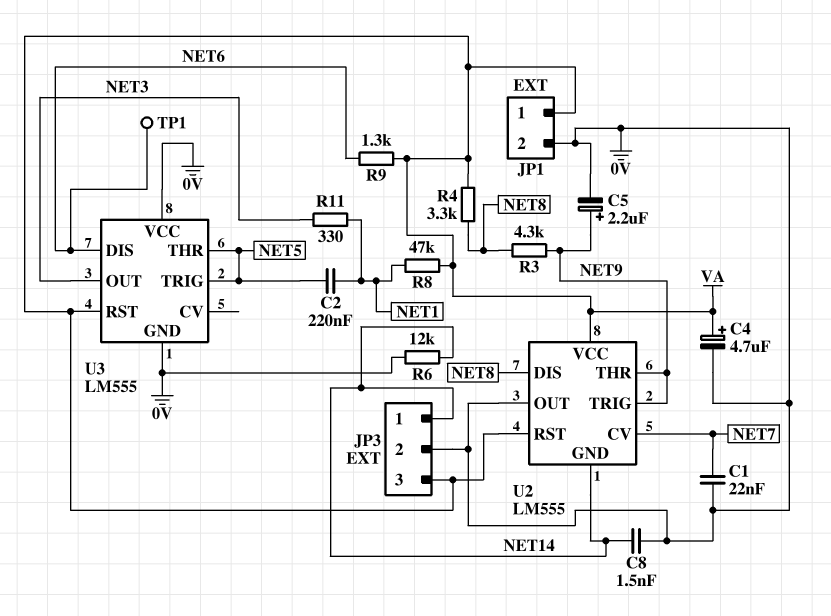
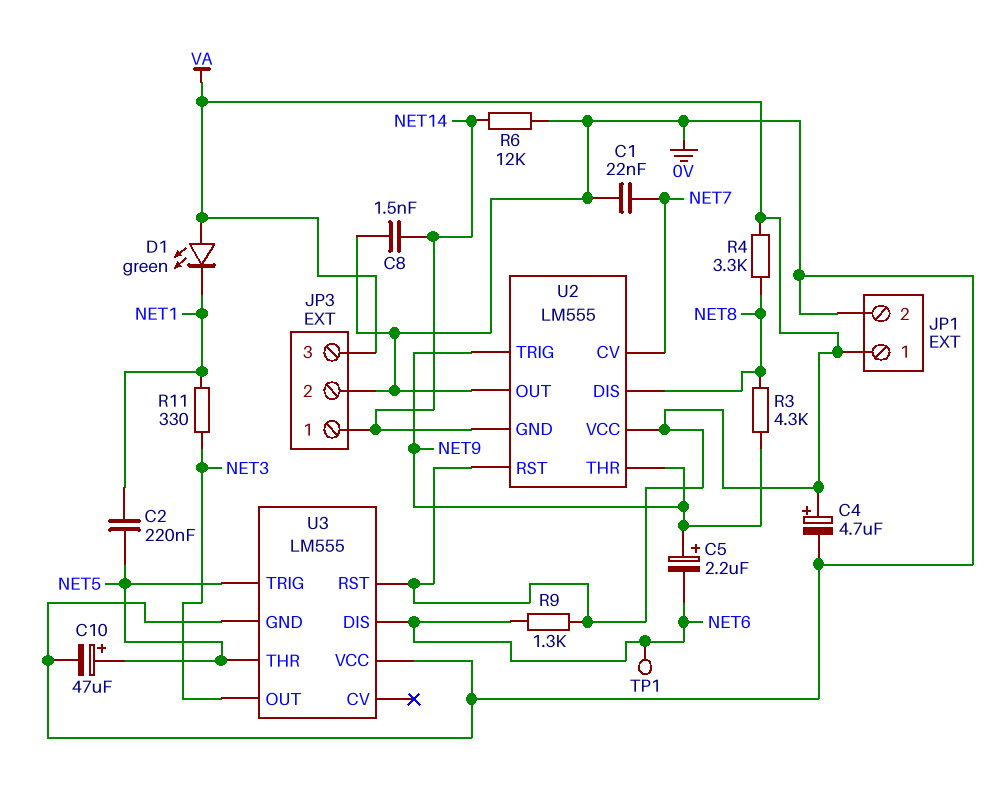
C5: 2.2uF (plus NET9, minus 0V) -> 2.2uF (plus NET9, minus NET6)
C10: none -> 47uF (plus NET5, minus 0V)
D1: none -> LED green (A VA, K NET1)
R8: 47k (NET1, VA) -> none

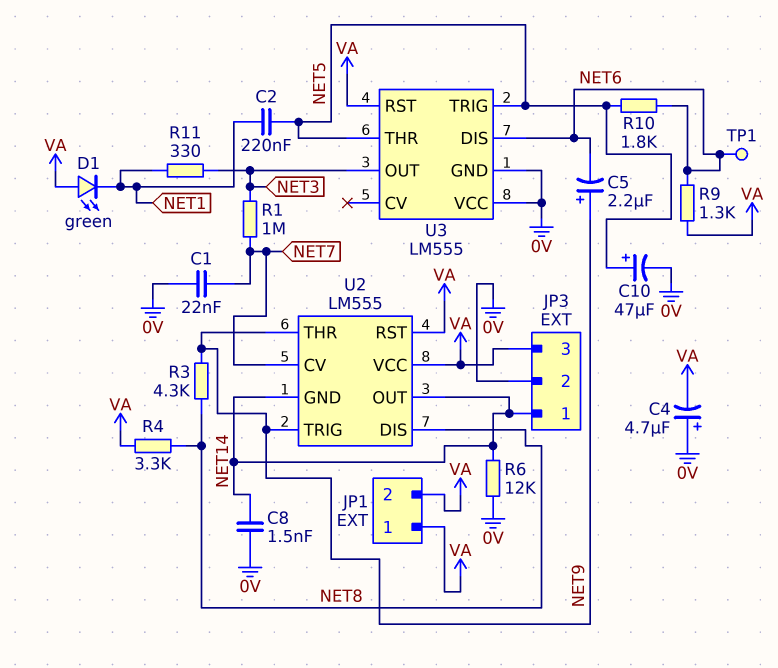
C4: 4.7uF (plus VA, minus 0V) -> 4.7uF (plus 0V, minus VA)
JP1 pin 2: 0V -> VA
R1: none -> 1M (NET3, NET7)
R10: none -> 1.8k (NET5, NET6)
U2 pin OUT: 0V -> NET14

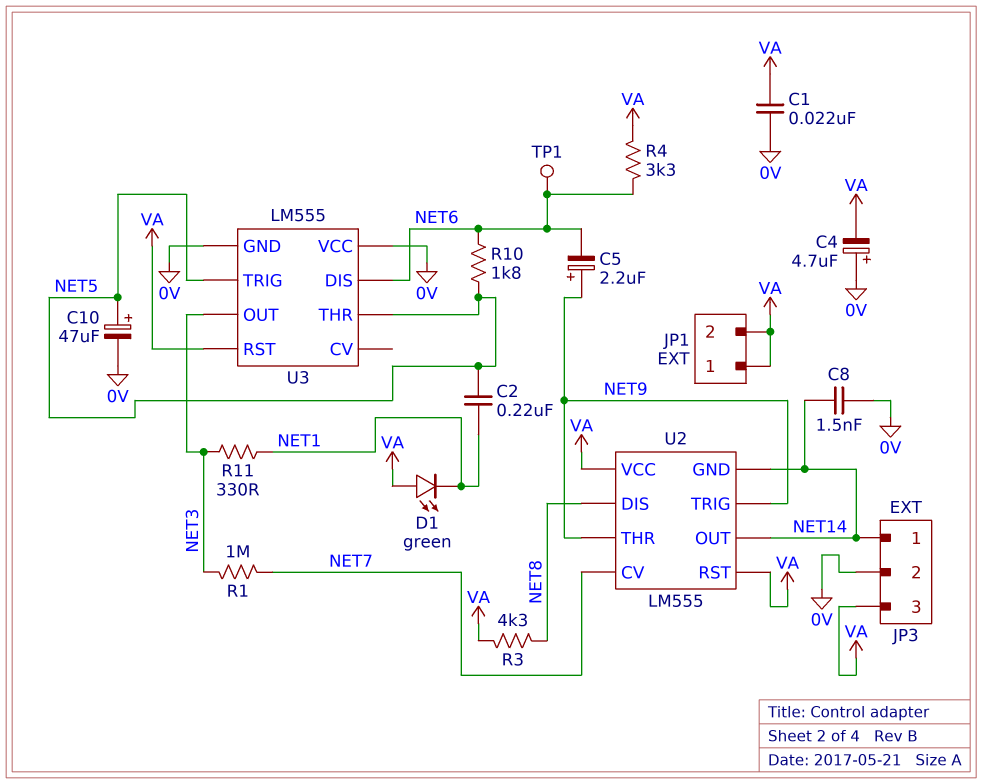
C1: 22nF (0V, NET7) -> 22nF (0V, VA)
R3: 4.3k (NET8, NET9) -> 4.3k (NET8, VA)
R4: 3.3k (NET8, VA) -> 3.3k (NET6, VA)
R6: 12k (0V, NET14) -> none
R9: 1.3k (NET6, VA) -> none

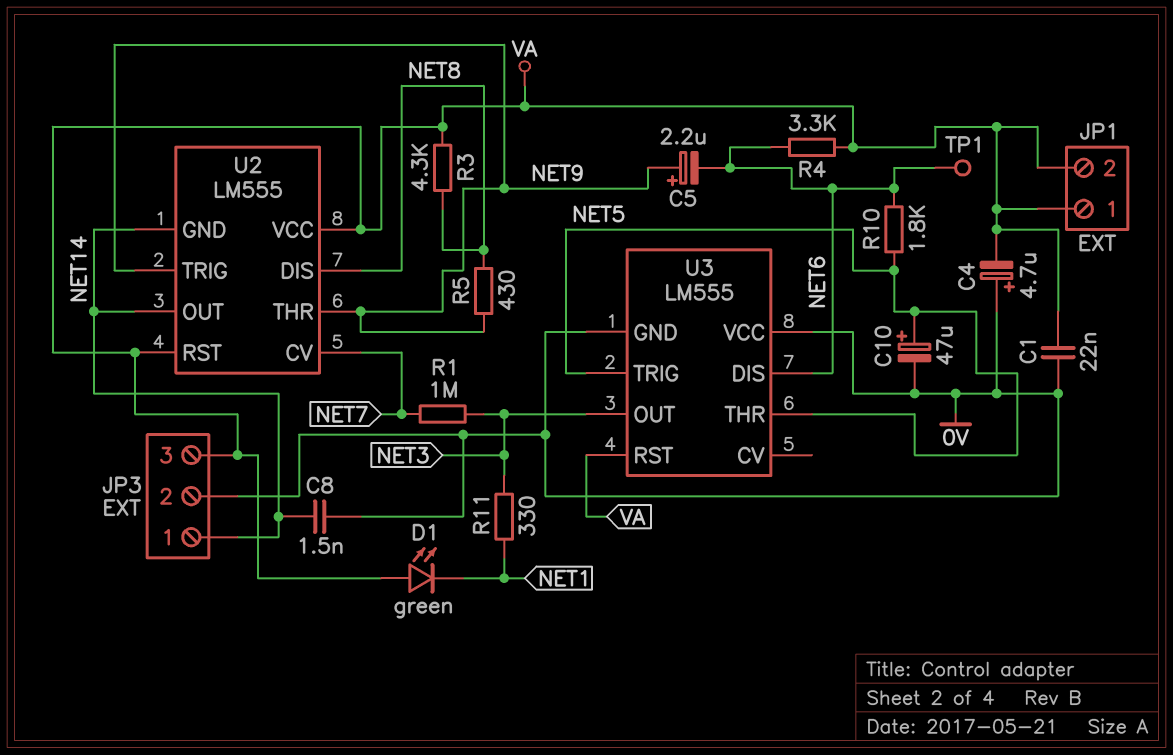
C2: 220nF (NET1, NET5) -> none
R5: none -> 430 (NET8, NET9)

